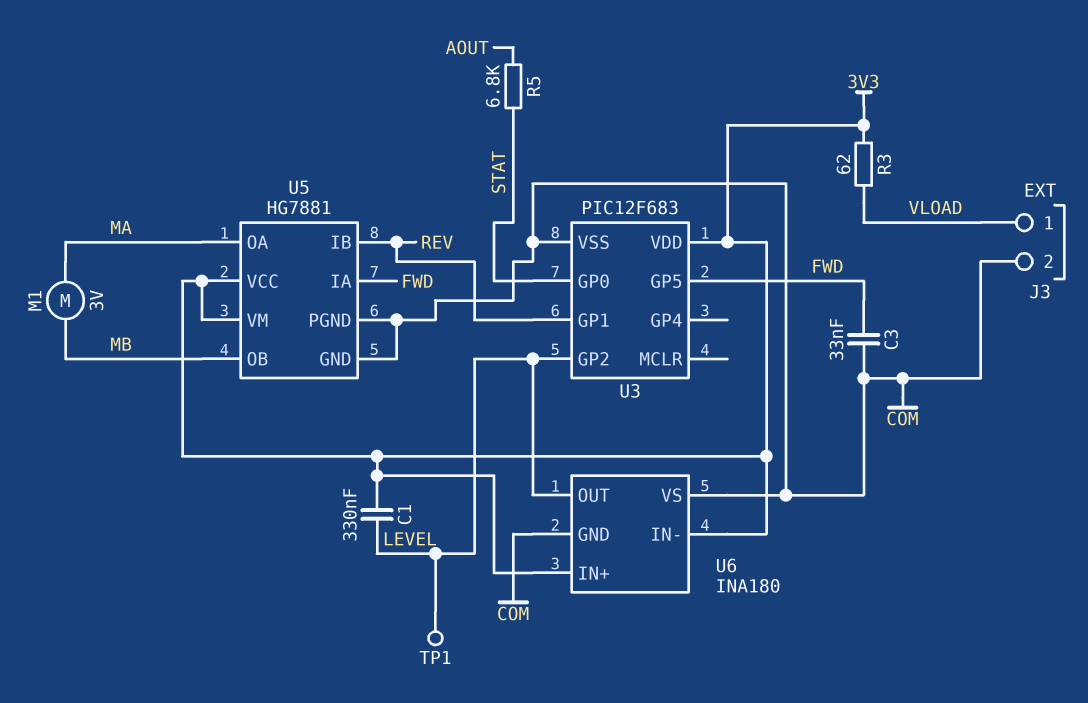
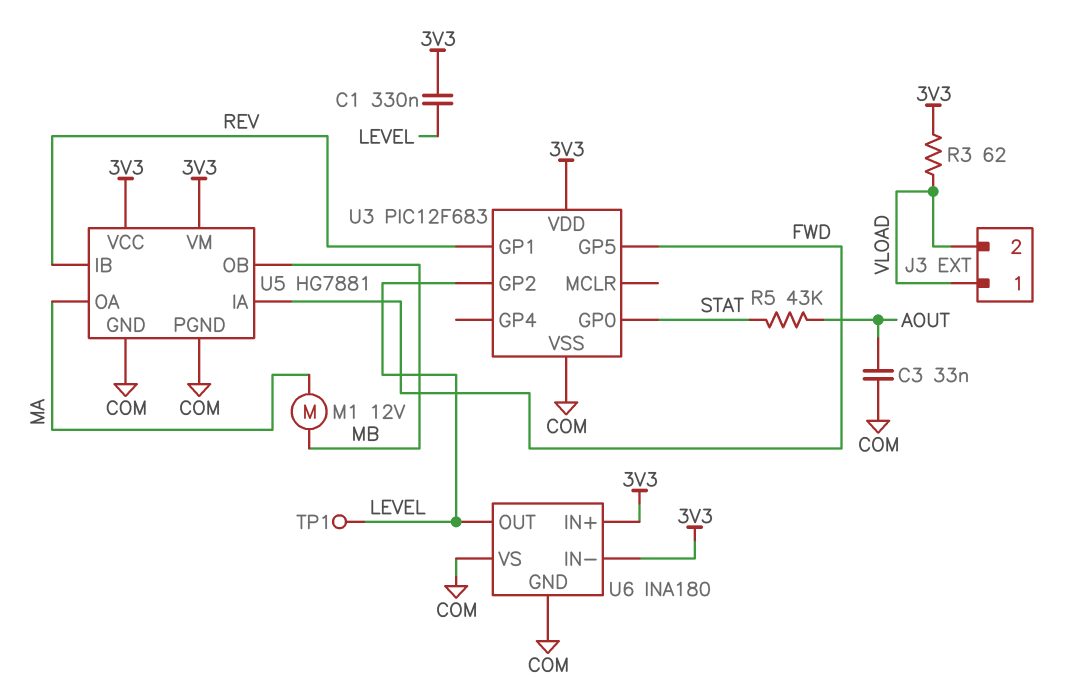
C3: 33nF (COM, FWD) -> 33nF (AOUT, COM)
J3 pin 2: COM -> VLOAD
M1: motor 3V (MA, MB) -> motor 12V (MA, MB)
R5: 6.8k (AOUT, STAT) -> 43k (AOUT, STAT)

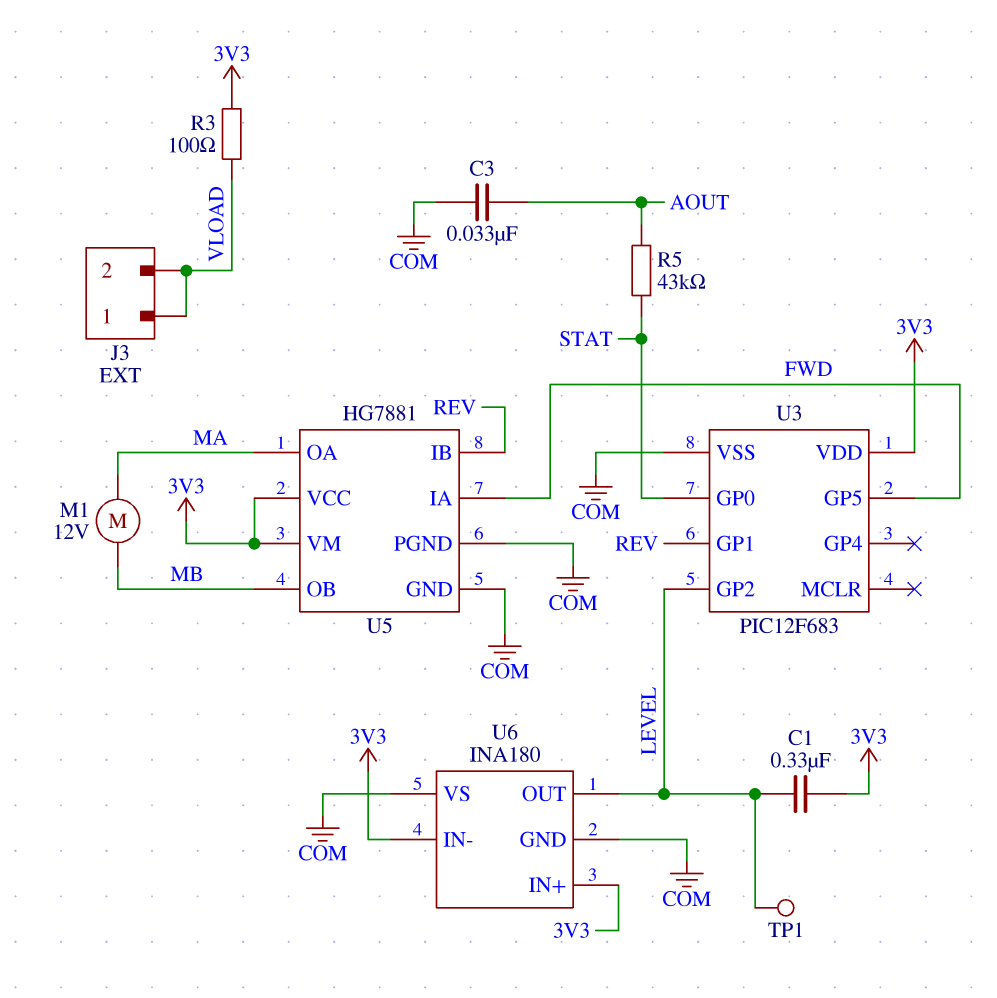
R3: 62 (3V3, VLOAD) -> 100 (3V3, VLOAD)

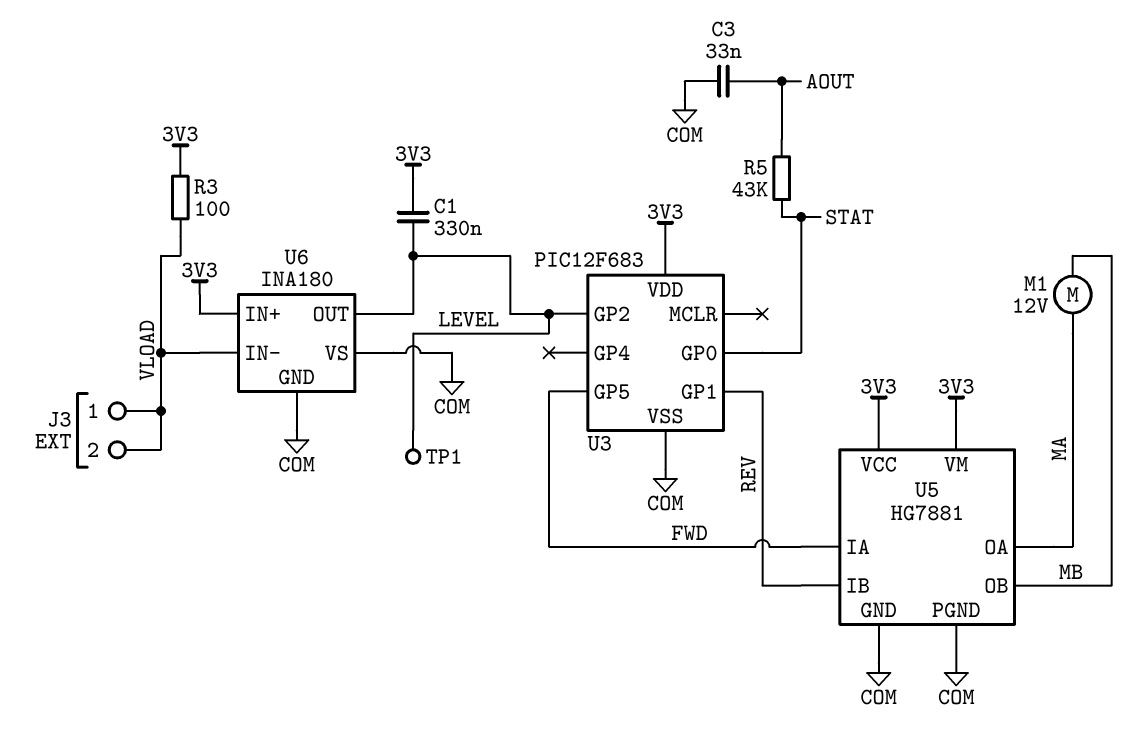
U6 pin IN-: 3V3 -> VLOAD

